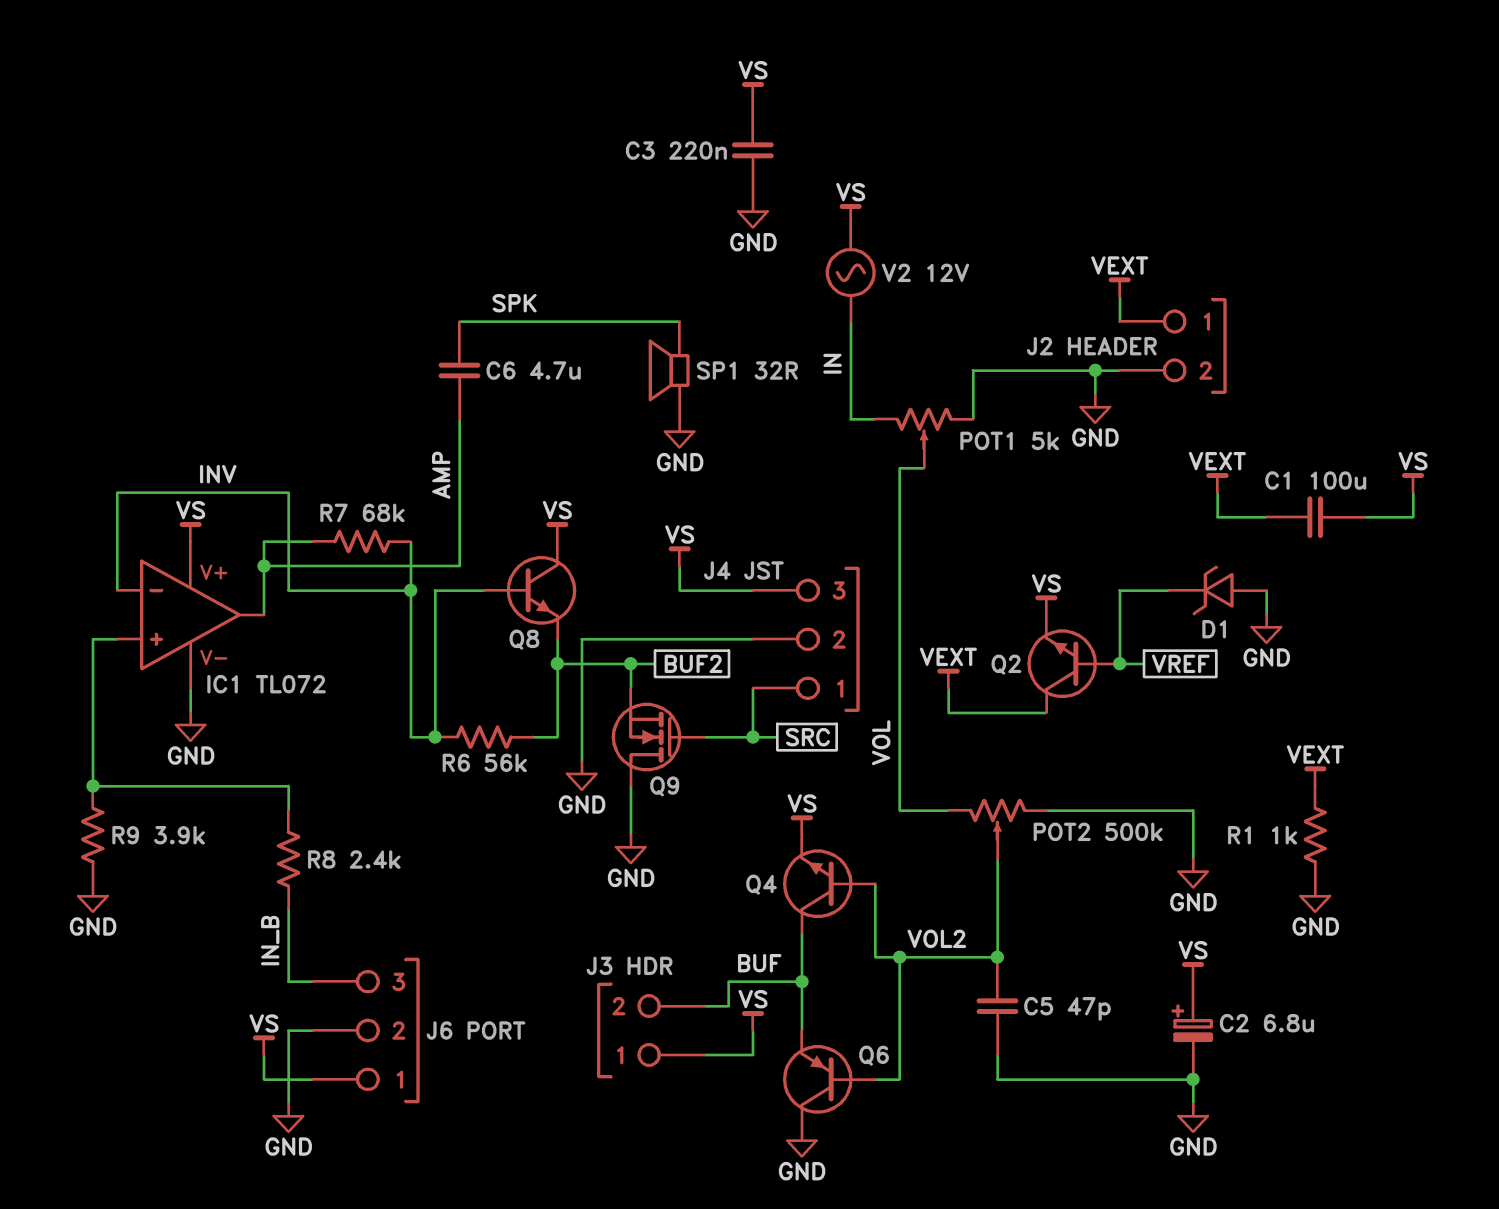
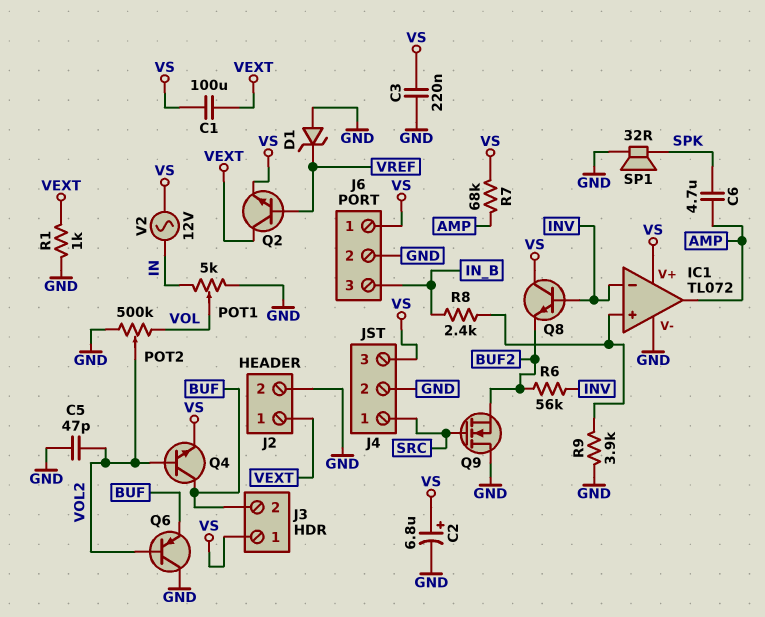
R7: 68k (AMP, INV) -> 68k (AMP, VS)

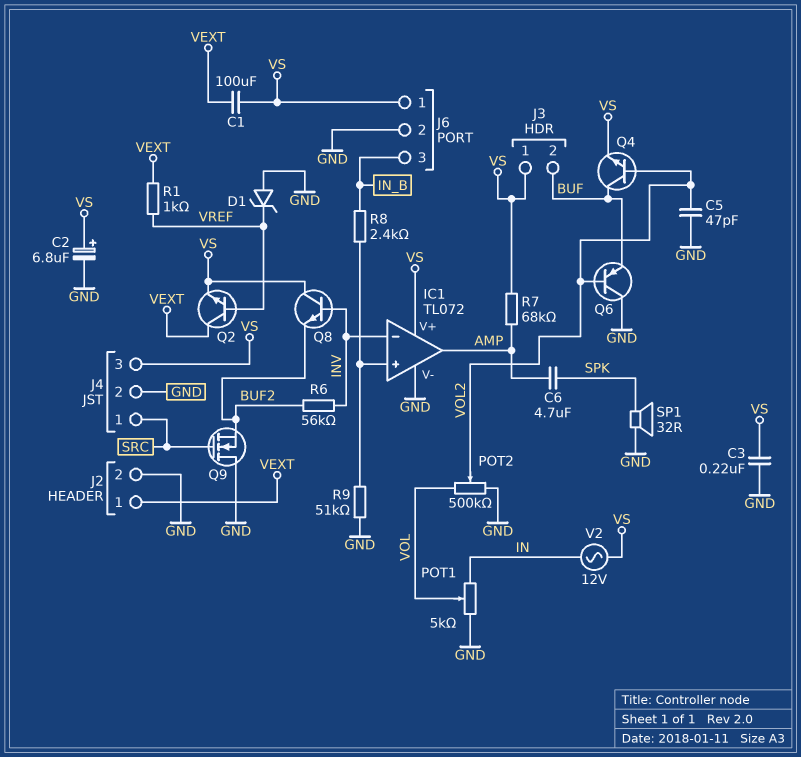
R1: 1k (GND, VEXT) -> 1k (VEXT, VREF)
R9: 3.9k (GND, IC1/in+) -> 51k (GND, IC1/in+)

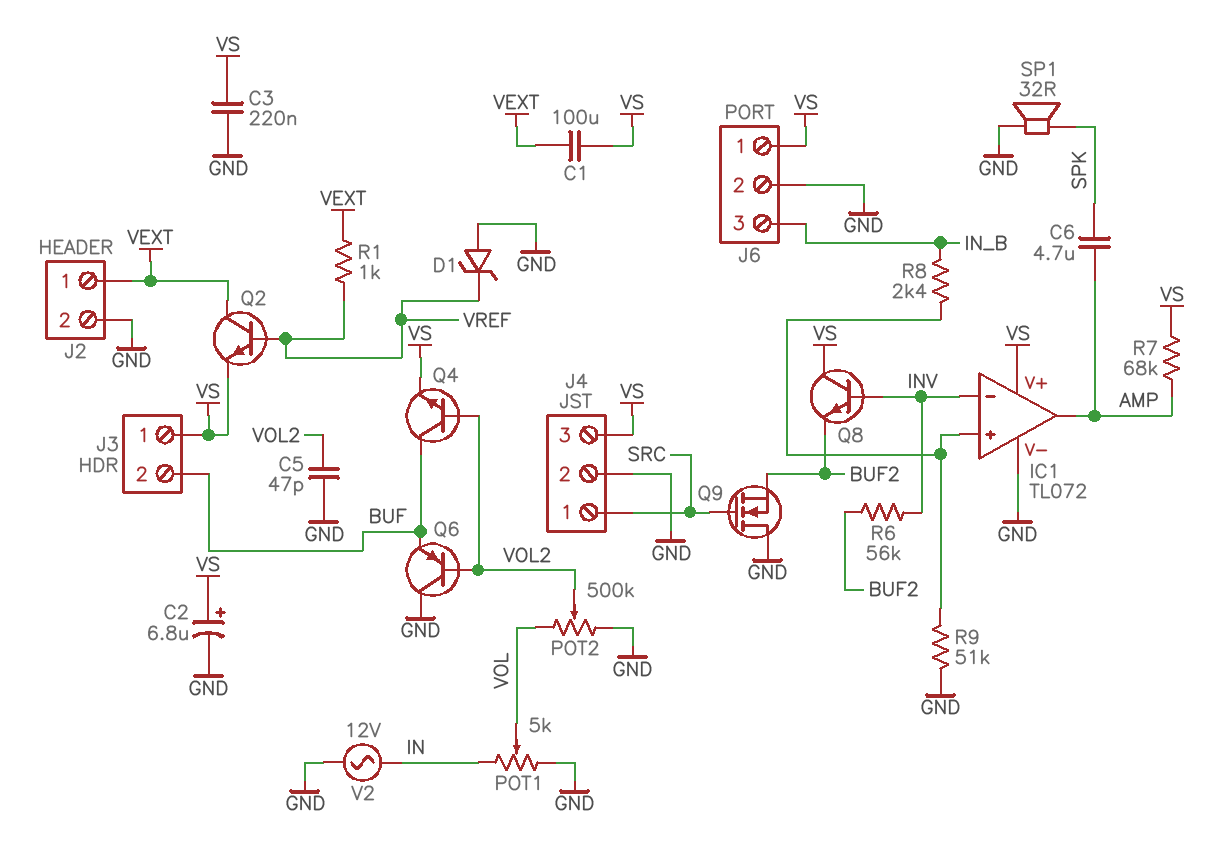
V2: AC 12V (IN, VS) -> AC 12V (GND, IN)

